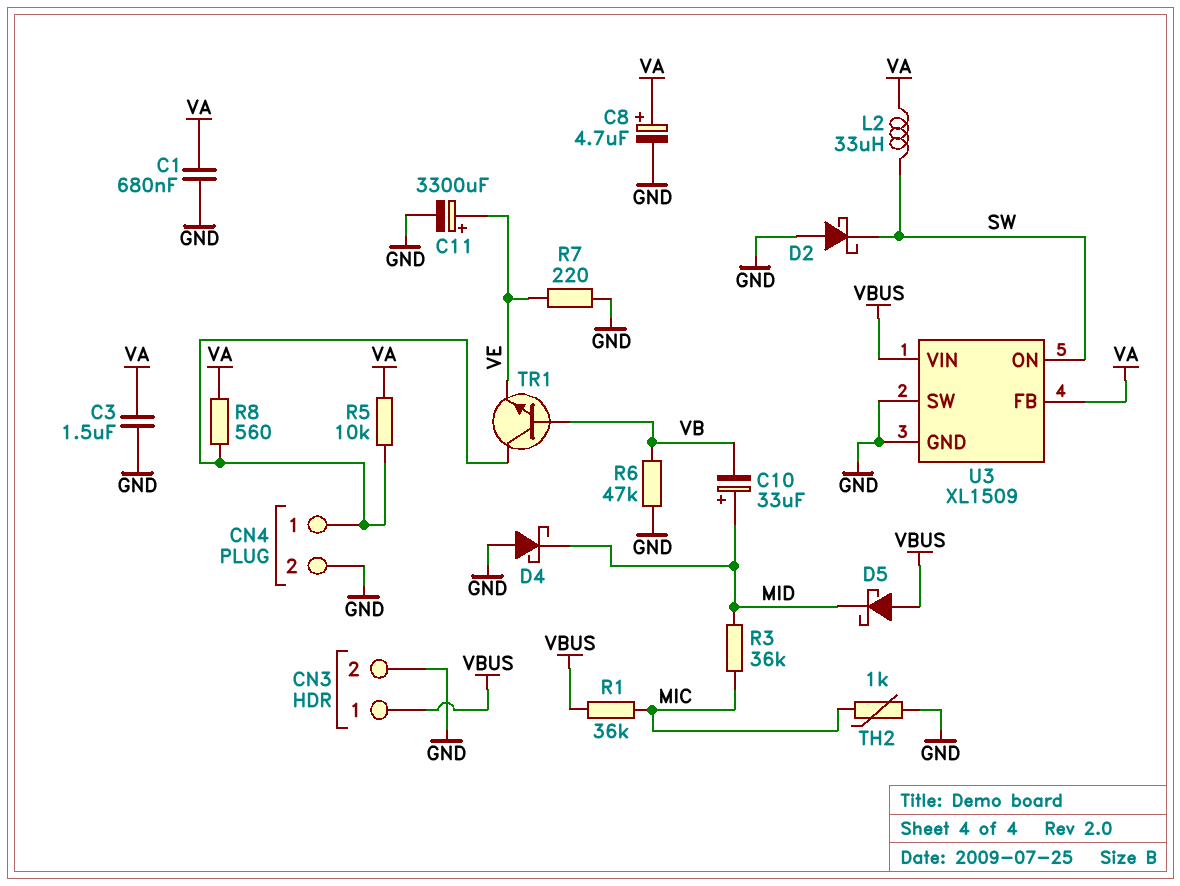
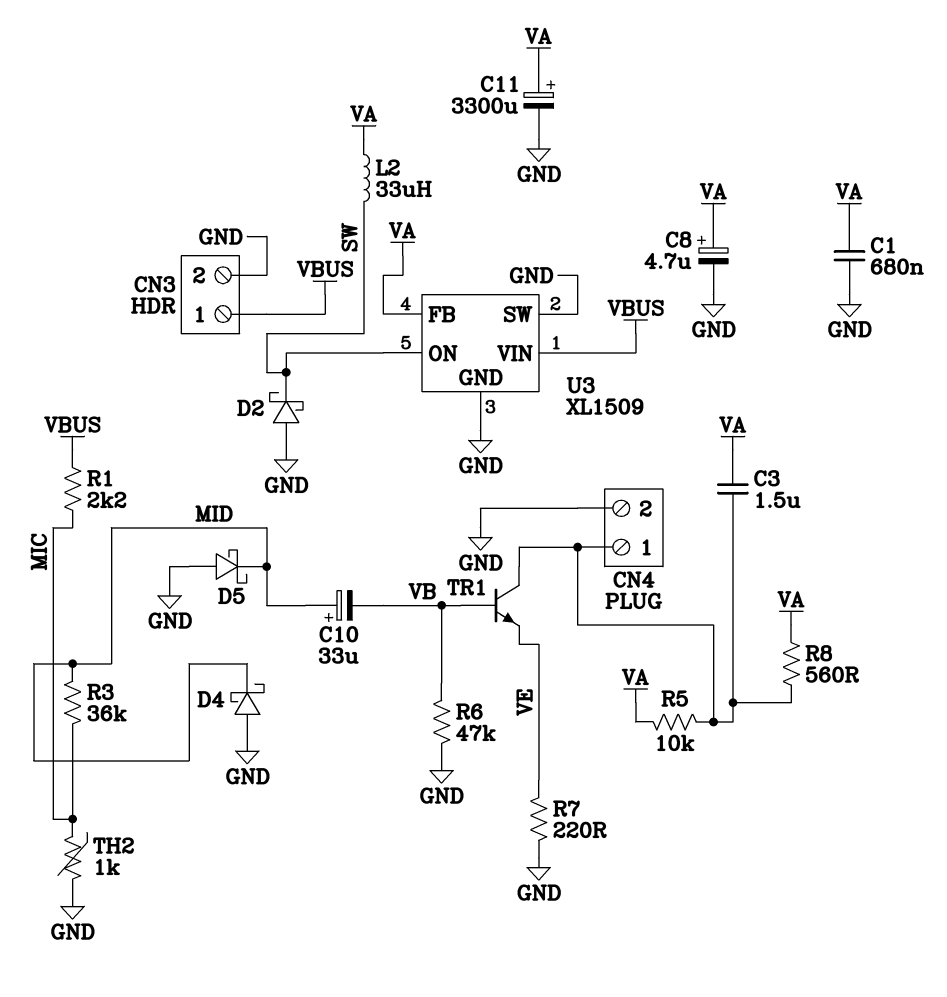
C3: 1.5uF (GND, VA) -> 1.5uF (CN4/1, VA)
C11: 3300uF (plus VE, minus GND) -> 3300uF (plus VA, minus GND)
D5: schottky (A VBUS, K MID) -> schottky (A GND, K MID)
R1: 36k (MIC, VBUS) -> 2.2k (MIC, VBUS)

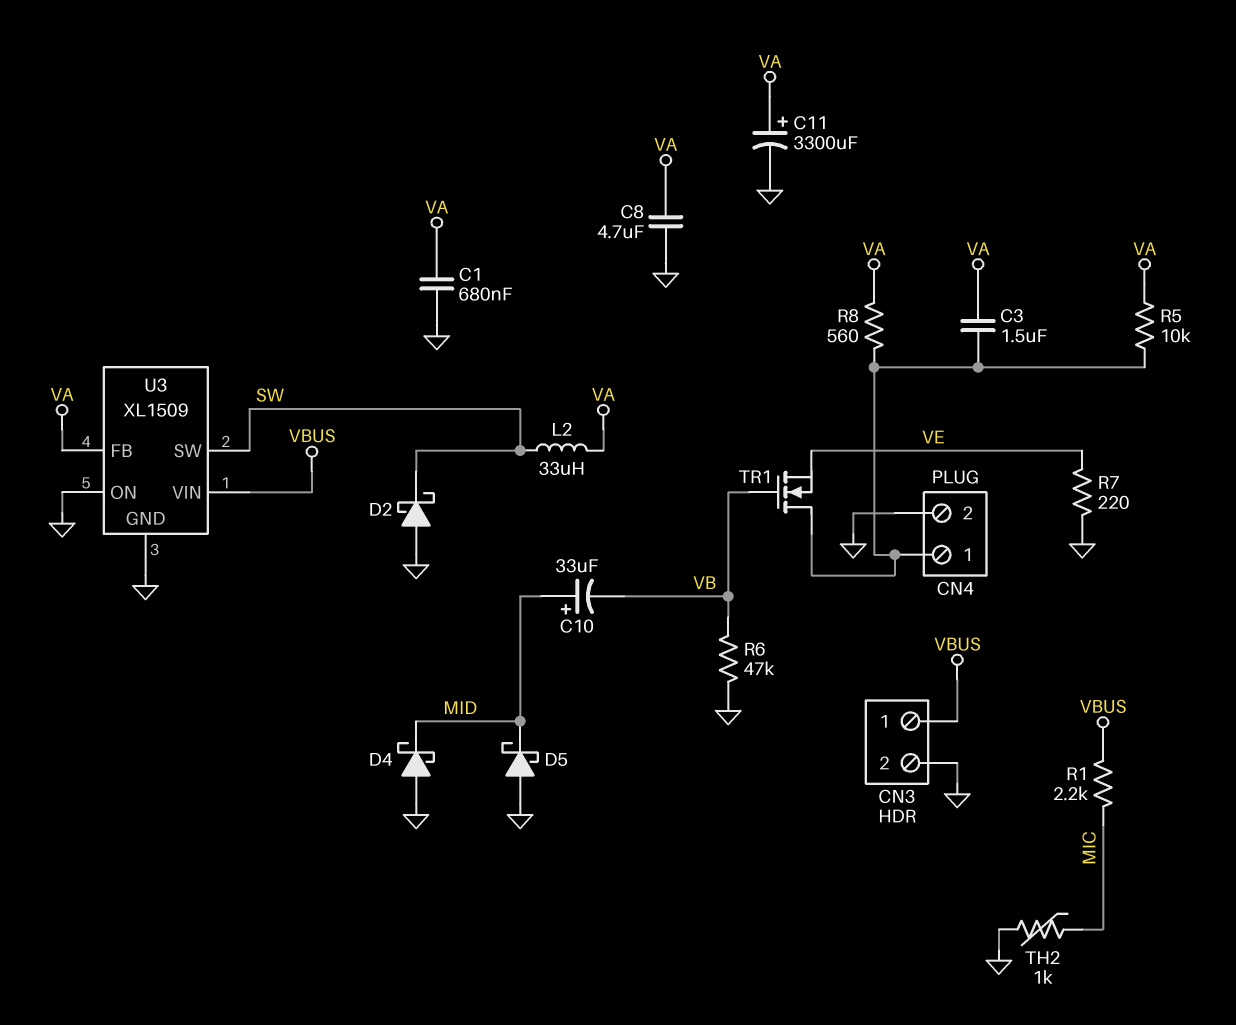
C8: 4.7uF (plus VA, minus GND) -> 4.7uF (GND, VA)
R3: 36k (MIC, MID) -> none
TR1: NPN (B VB, C CN4/1, E VE) -> NMOS (G VB, D CN4/1, S VE)
U3 pin ON: SW -> GND
U3 pin SW: GND -> SW

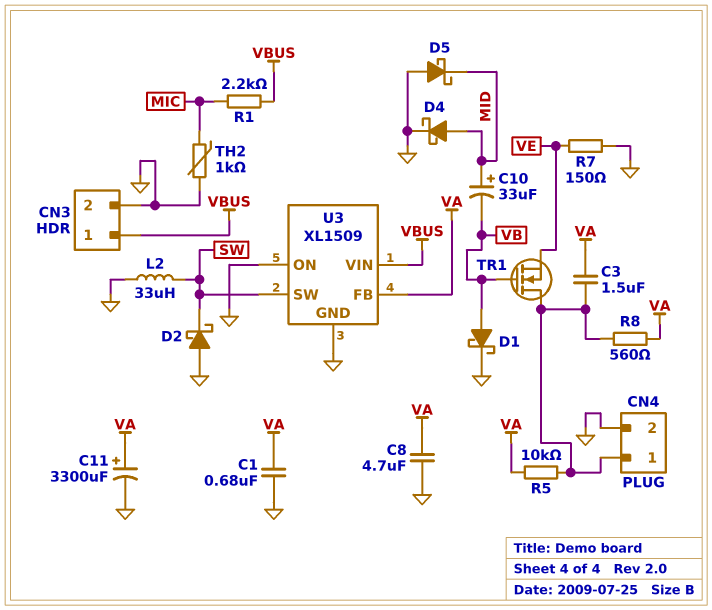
D1: none -> schottky (A VB, K GND)
D4: schottky (A GND, K MID) -> schottky (A MID, K GND)
L2: 33uH (SW, VA) -> 33uH (GND, SW)
R6: 47k (GND, VB) -> none
R7: 220 (GND, VE) -> 150 (GND, VE)

